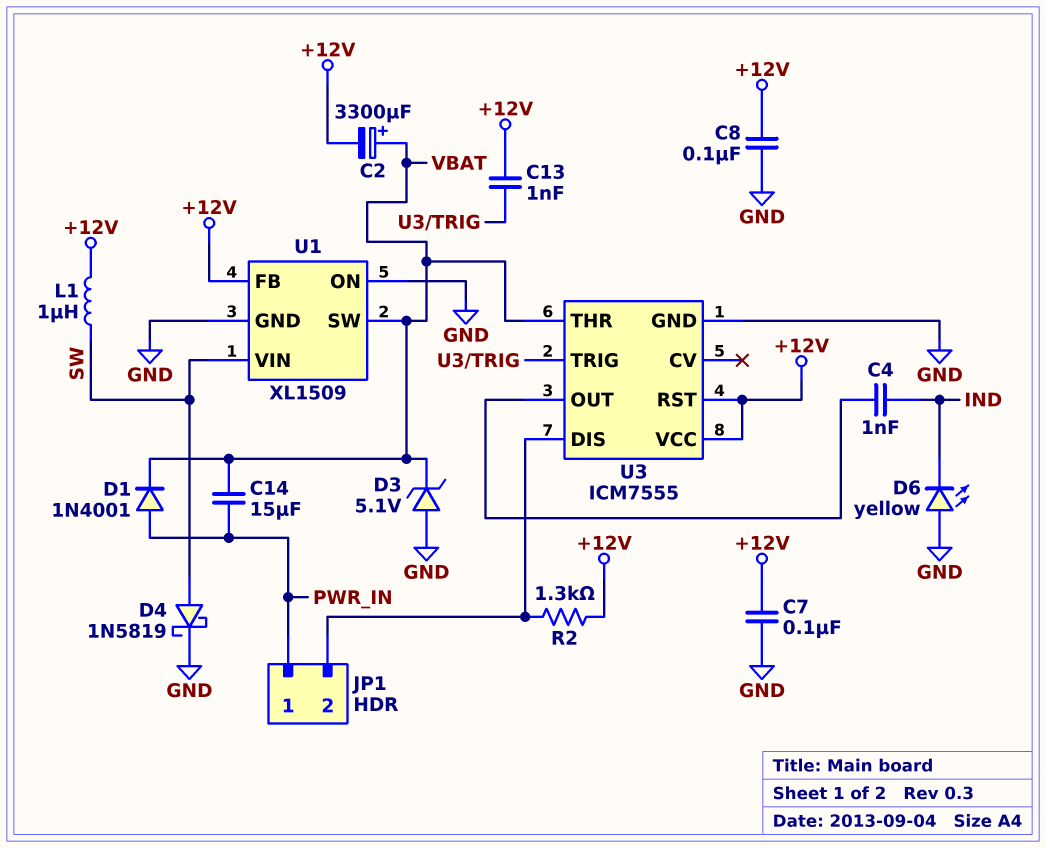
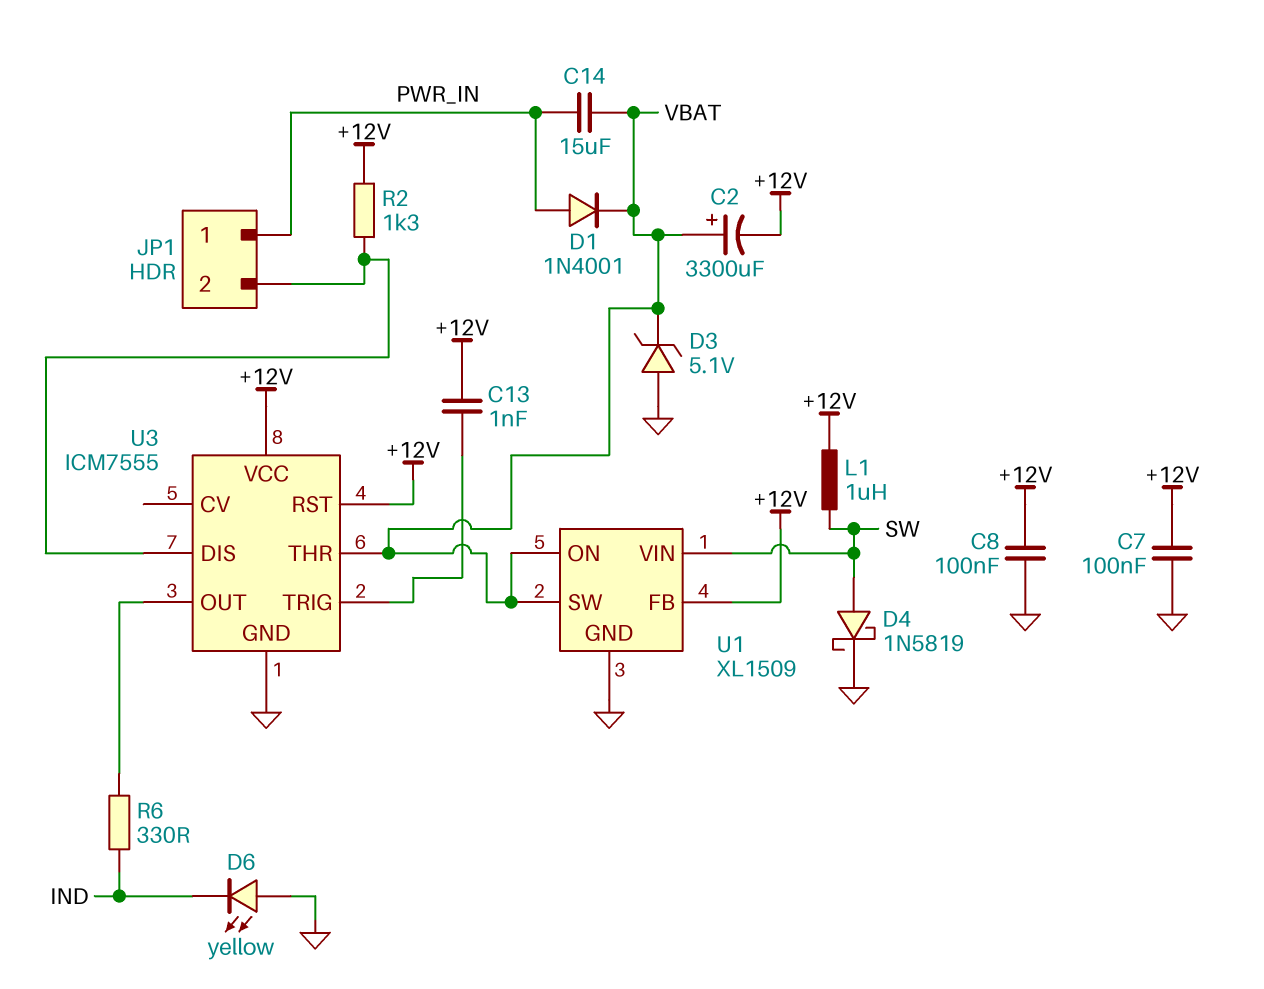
C4: 1nF (IND, U3/OUT) -> none
R6: none -> 330 (IND, U3/OUT)
U1 pin ON: GND -> VBAT

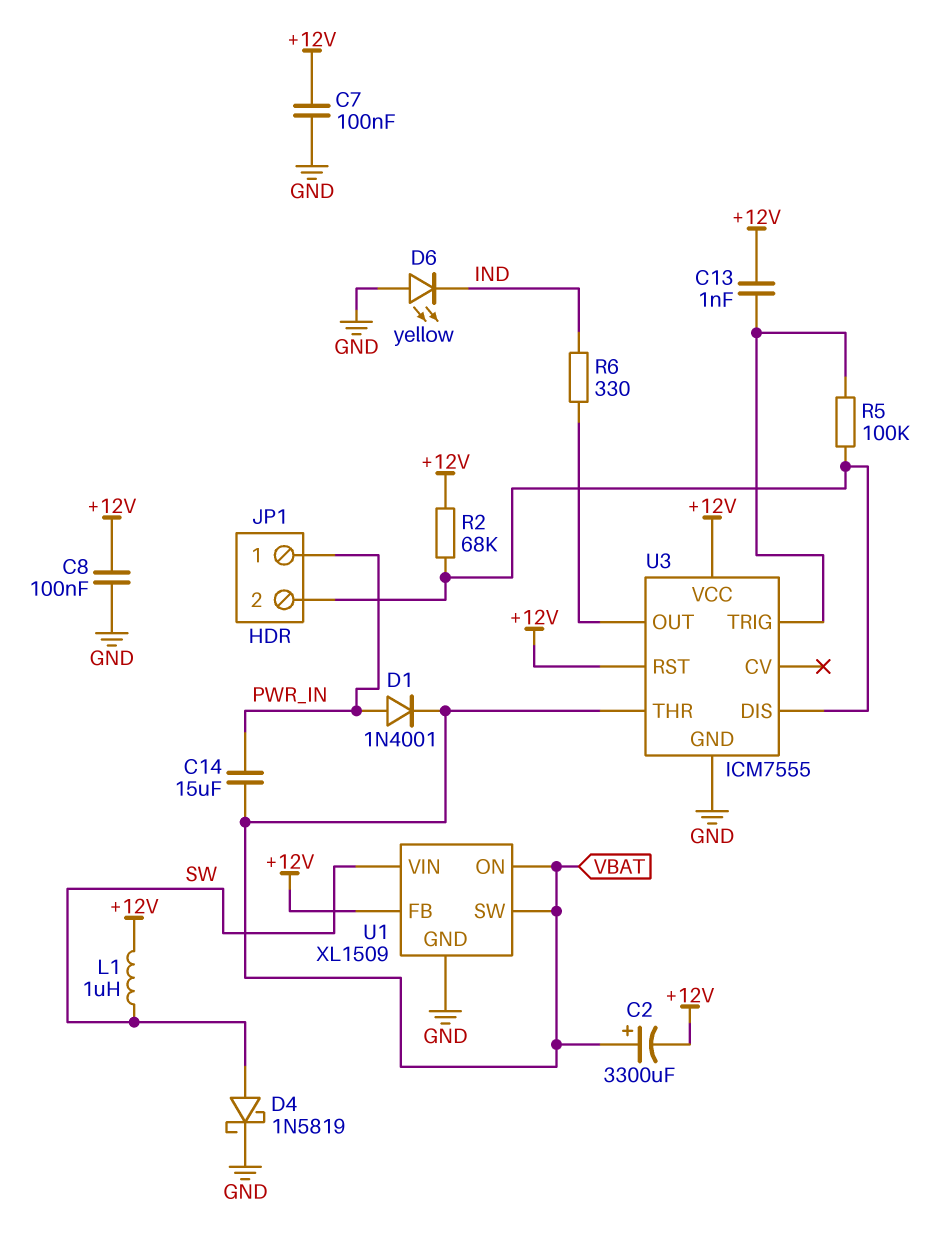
D3: zener 5.1V (A GND, K VBAT) -> none
R2: 1.3k (+12V, JP1/2) -> 68k (+12V, JP1/2)
R5: none -> 100k (JP1/2, U3/TRIG)

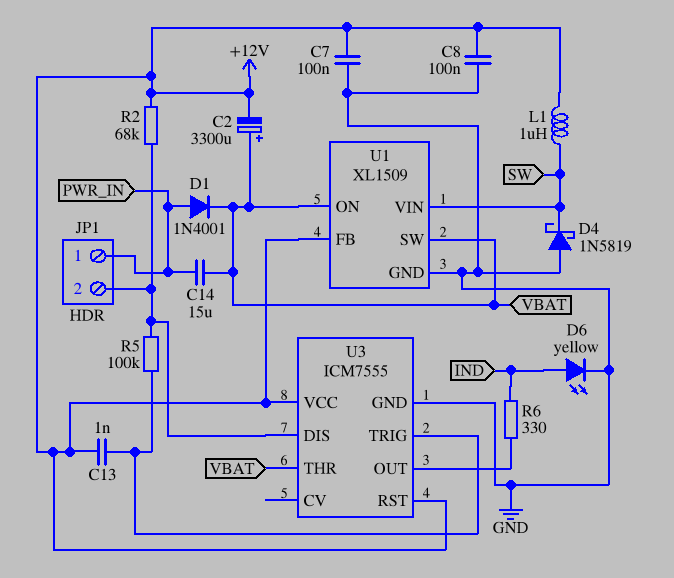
D4: schottky 1N5819 (A SW, K GND) -> schottky 1N5819 (A GND, K SW)
D6: LED yellow (A GND, K IND) -> LED yellow (A IND, K GND)

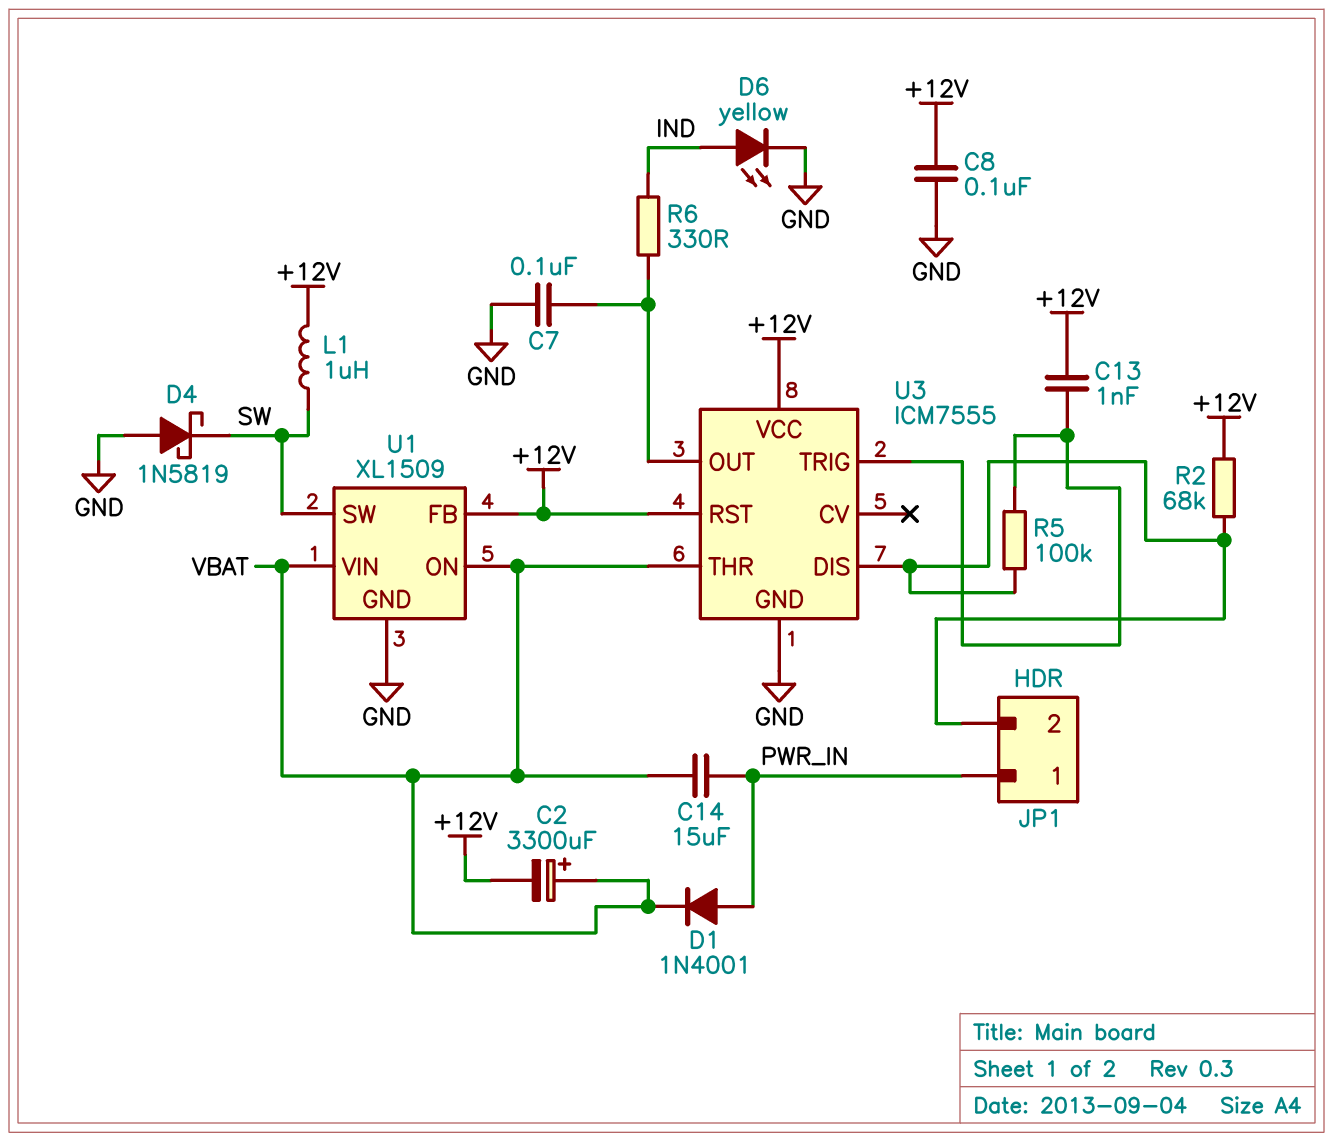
C7: 100nF (+12V, GND) -> 100nF (GND, U3/OUT)
U1 pin SW: VBAT -> SW
U1 pin VIN: SW -> VBAT

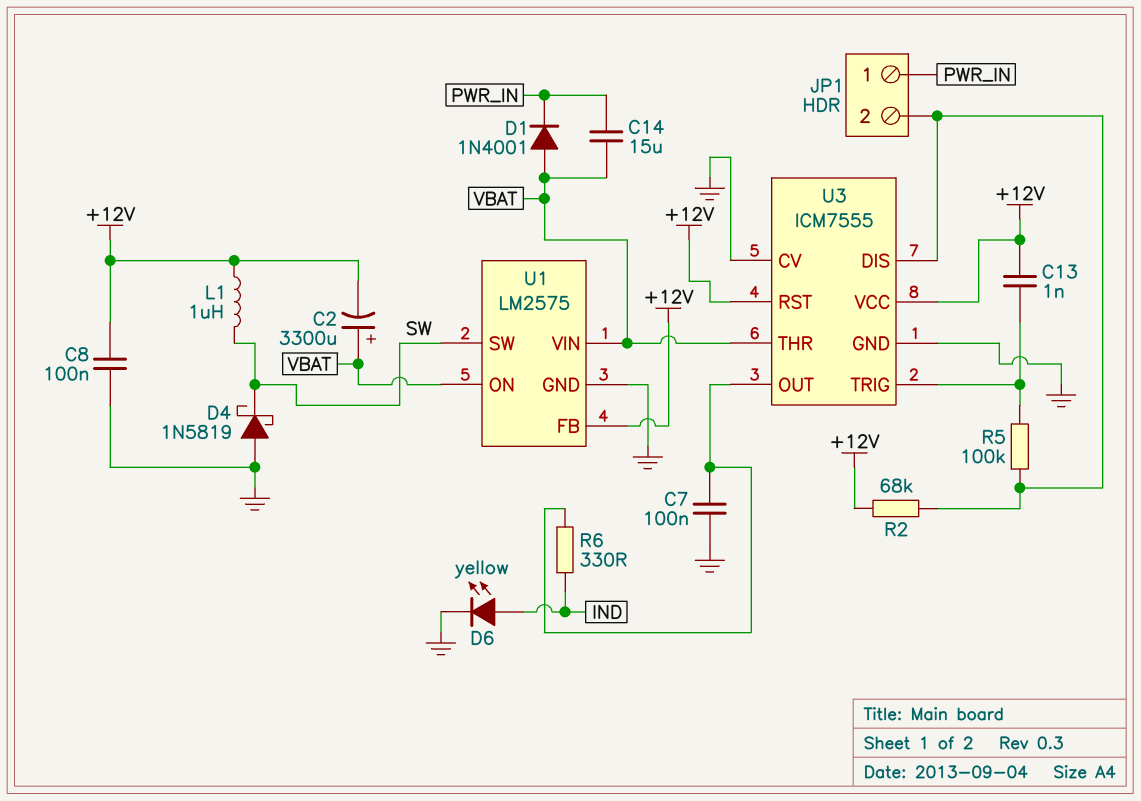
D1: diode 1N4001 (A PWR_IN, K VBAT) -> diode 1N4001 (A VBAT, K PWR_IN)
U1: XL1509 -> LM2575
U3 pin CV: none -> GND

